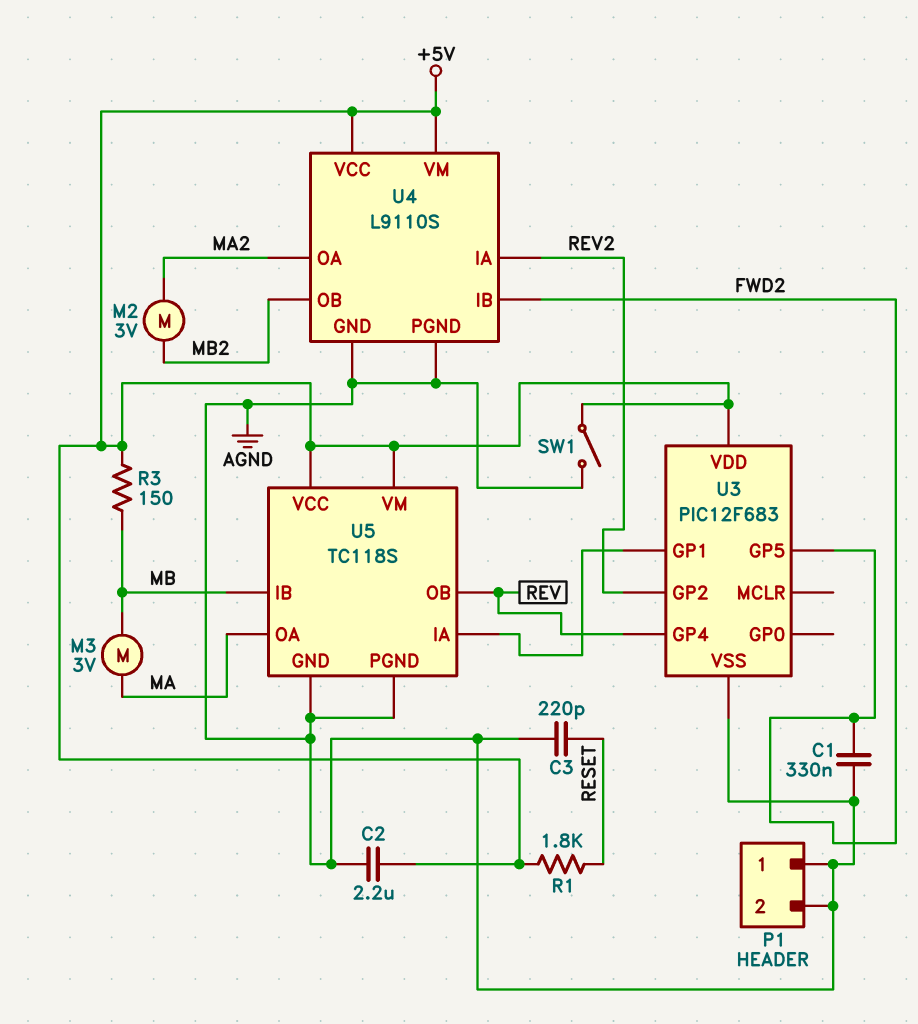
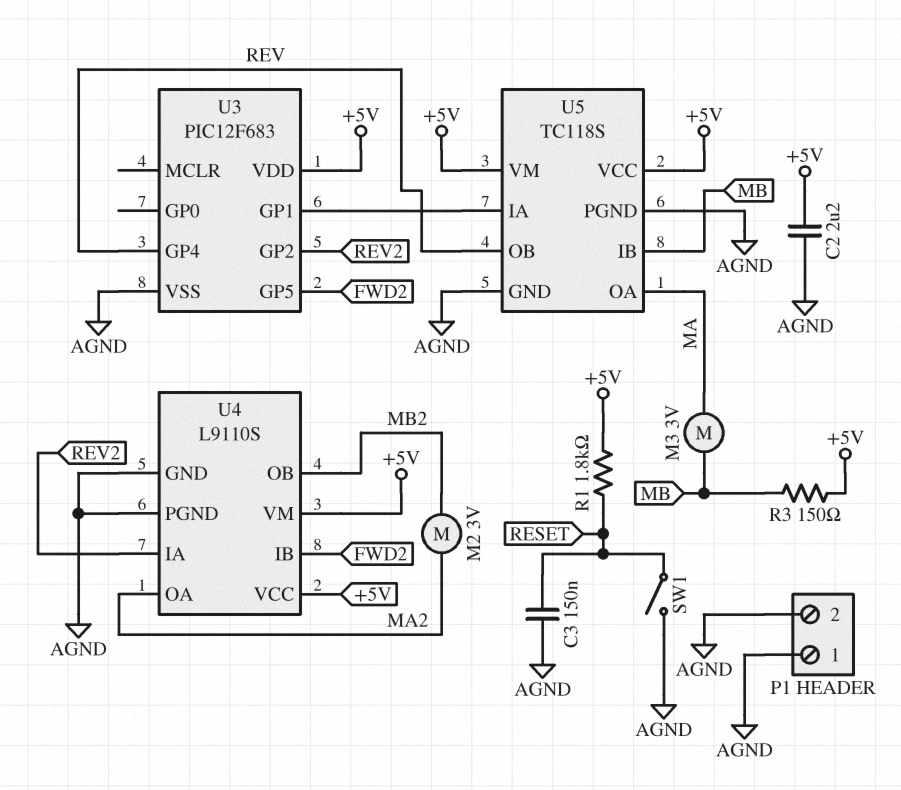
C1: 330nF (AGND, FWD2) -> none
C3: 220pF (AGND, RESET) -> 150nF (AGND, RESET)
SW1: switch (+5V, AGND) -> switch (AGND, RESET)

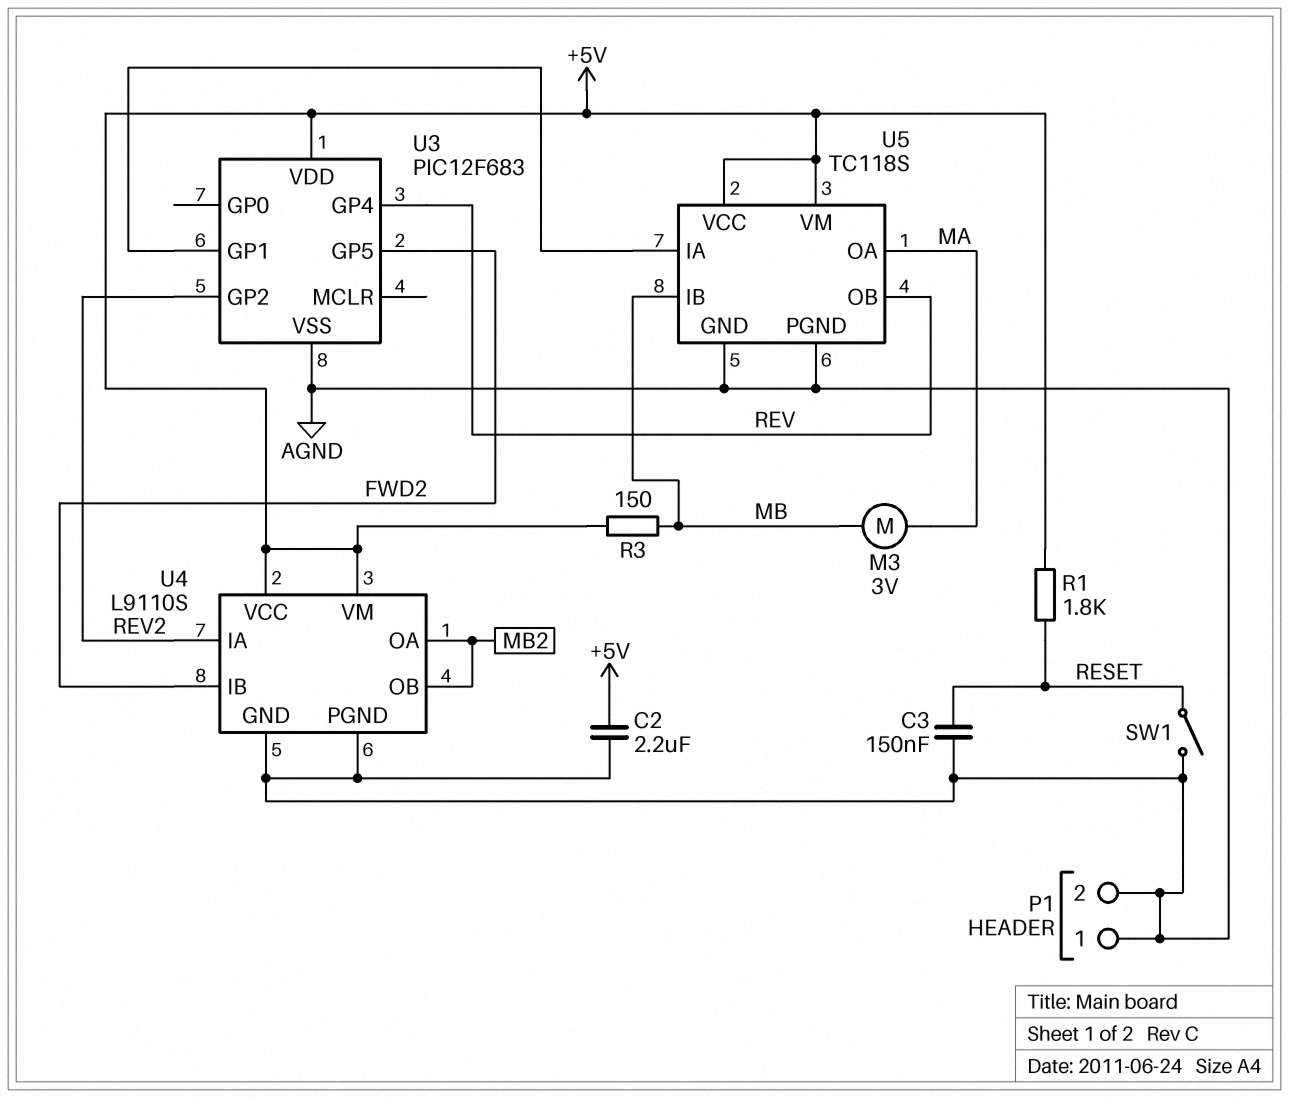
M2: motor 3V (MA2, MB2) -> none
U4 pin OA: MA2 -> MB2

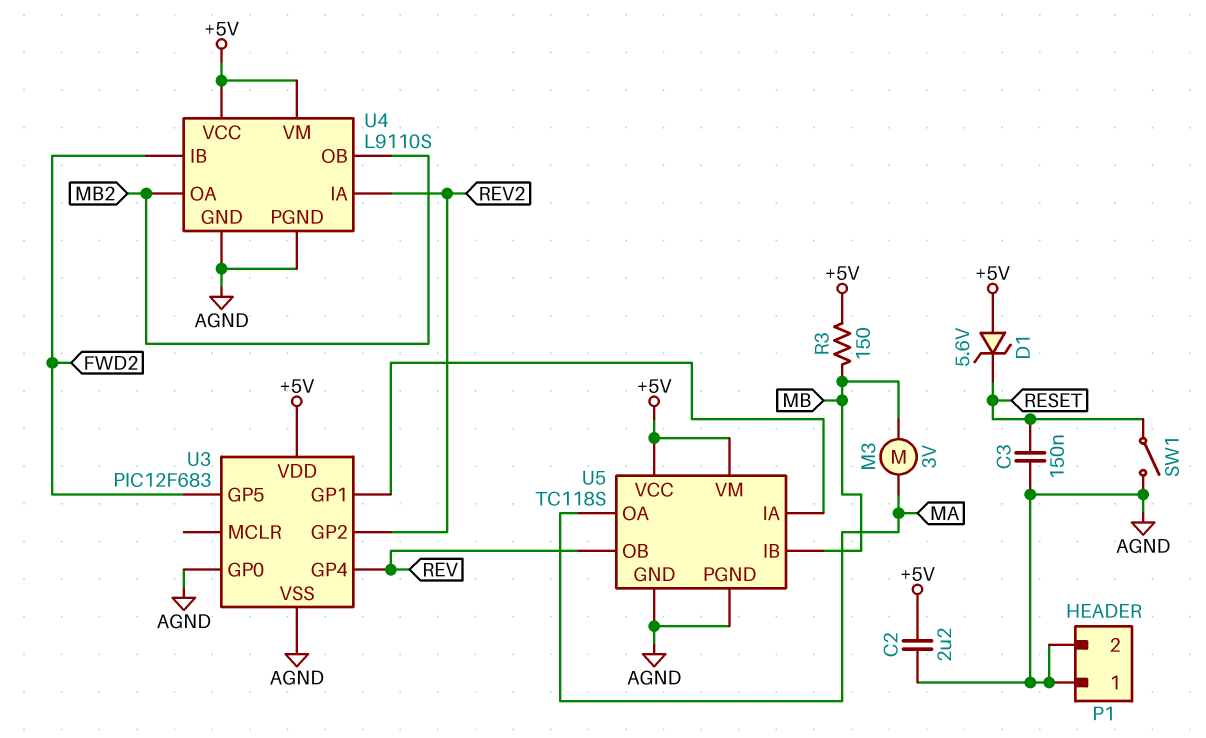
D1: none -> zener 5.6V (A +5V, K RESET)
R1: 1.8k (+5V, RESET) -> none
U3 pin GP0: none -> AGND

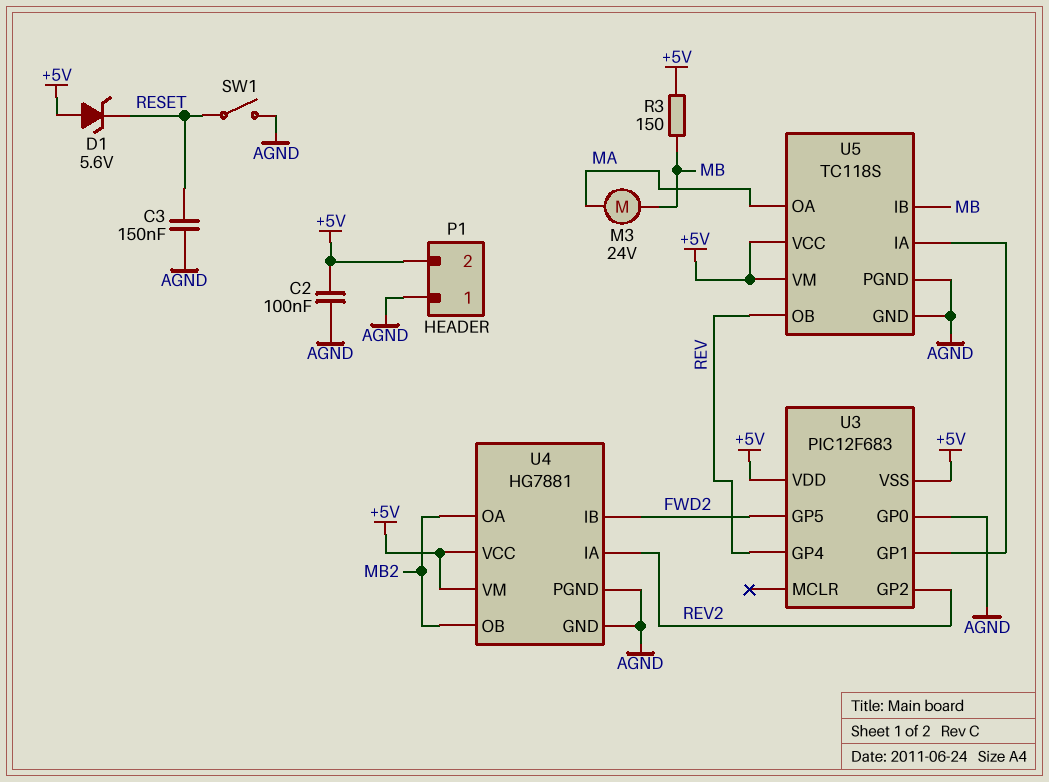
C2: 2.2uF (+5V, AGND) -> 100nF (+5V, AGND)
M3: motor 3V (MA, MB) -> motor 24V (MA, MB)
P1 pin 2: AGND -> +5V
U3 pin VSS: AGND -> +5V
U4: L9110S -> HG7881

